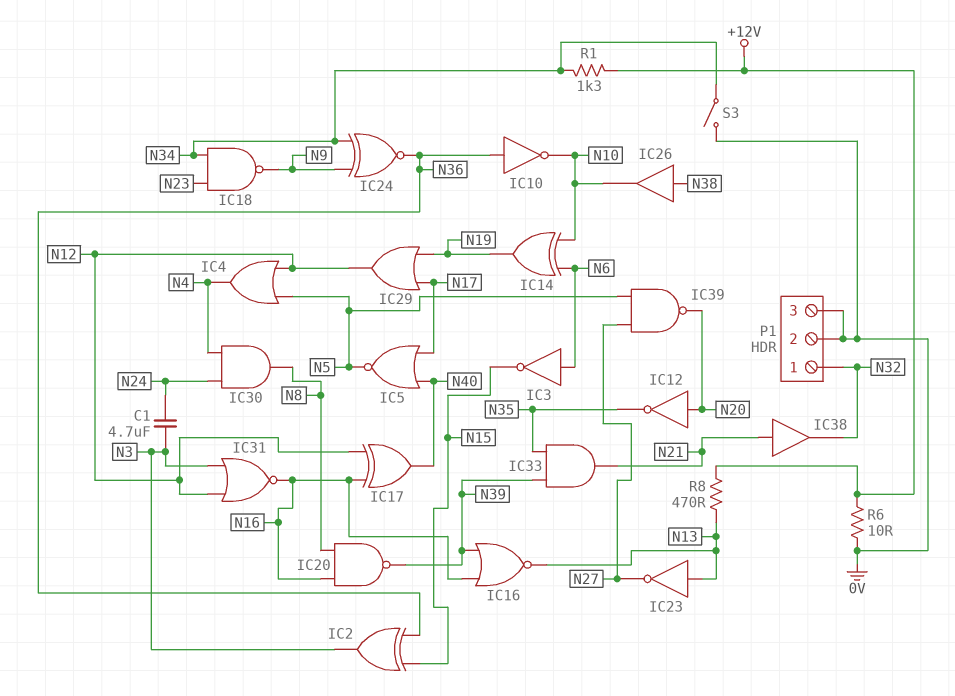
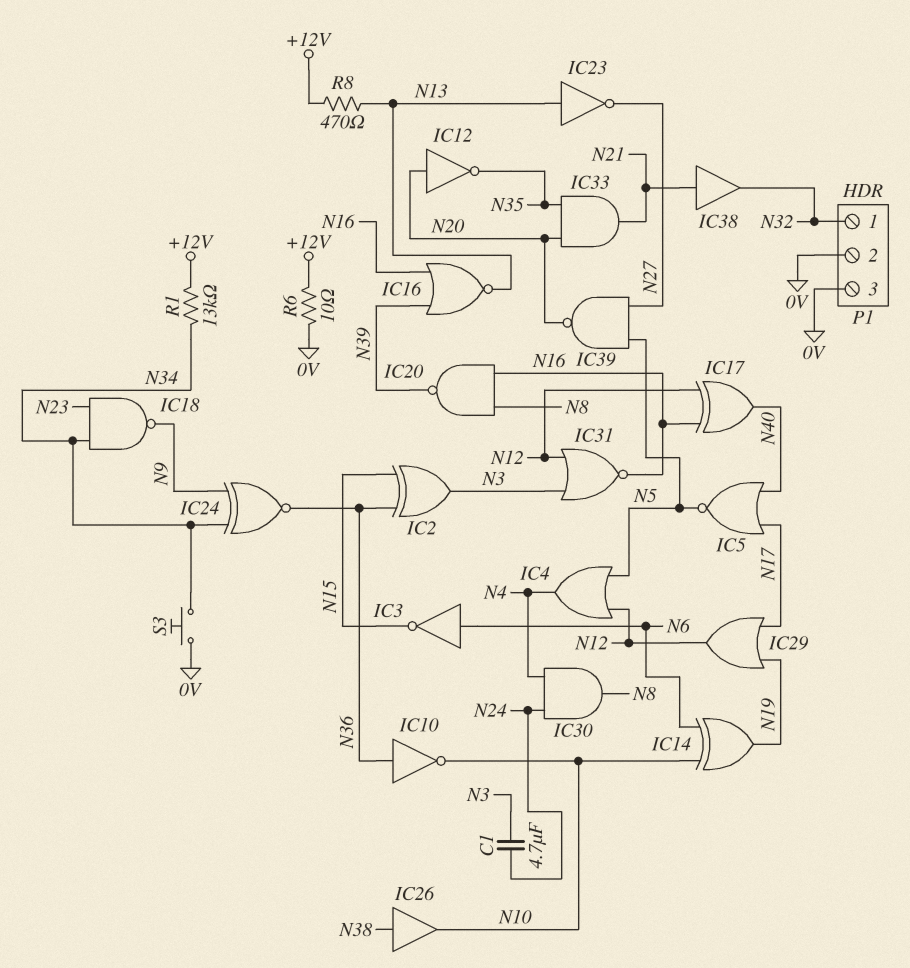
IC33: AND (in N35, in N39, out N21) -> AND (in N20, in N35, out N21)
R1: 1.3k (+12V, N34) -> 13k (+12V, N34)
S3: switch (0V, N34) -> button (0V, N34)

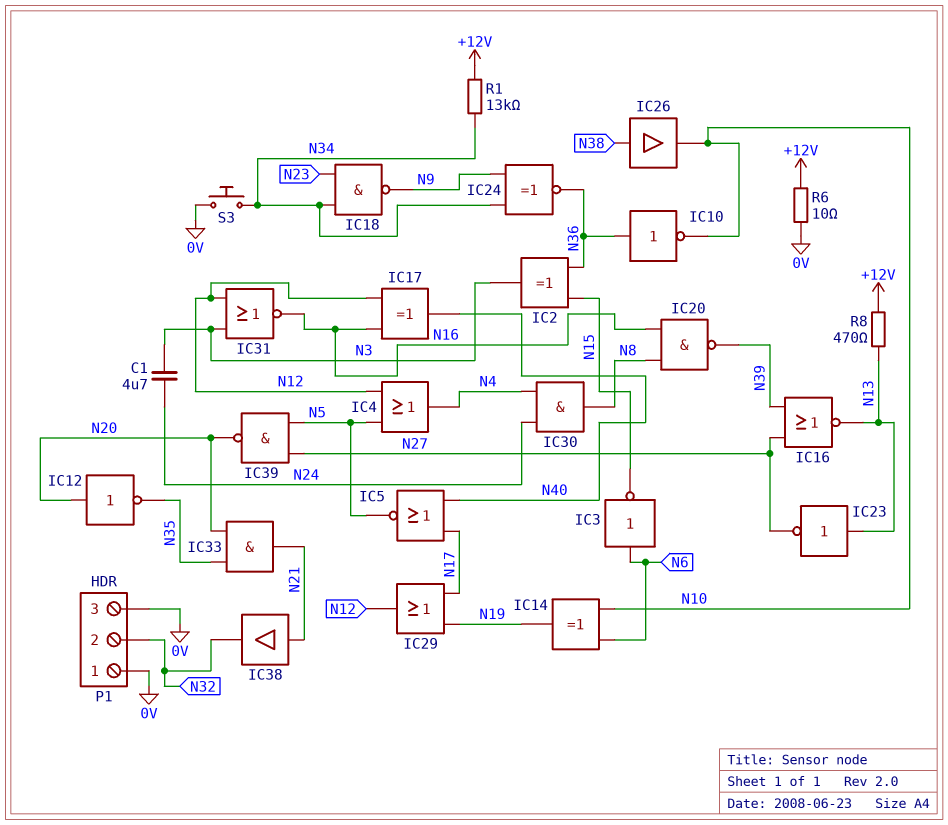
IC16: NOR (in N16, in N39, out N13) -> NOR (in N27, in N39, out N13)
P1 pin 1: N32 -> 0V
P1 pin 2: 0V -> N32

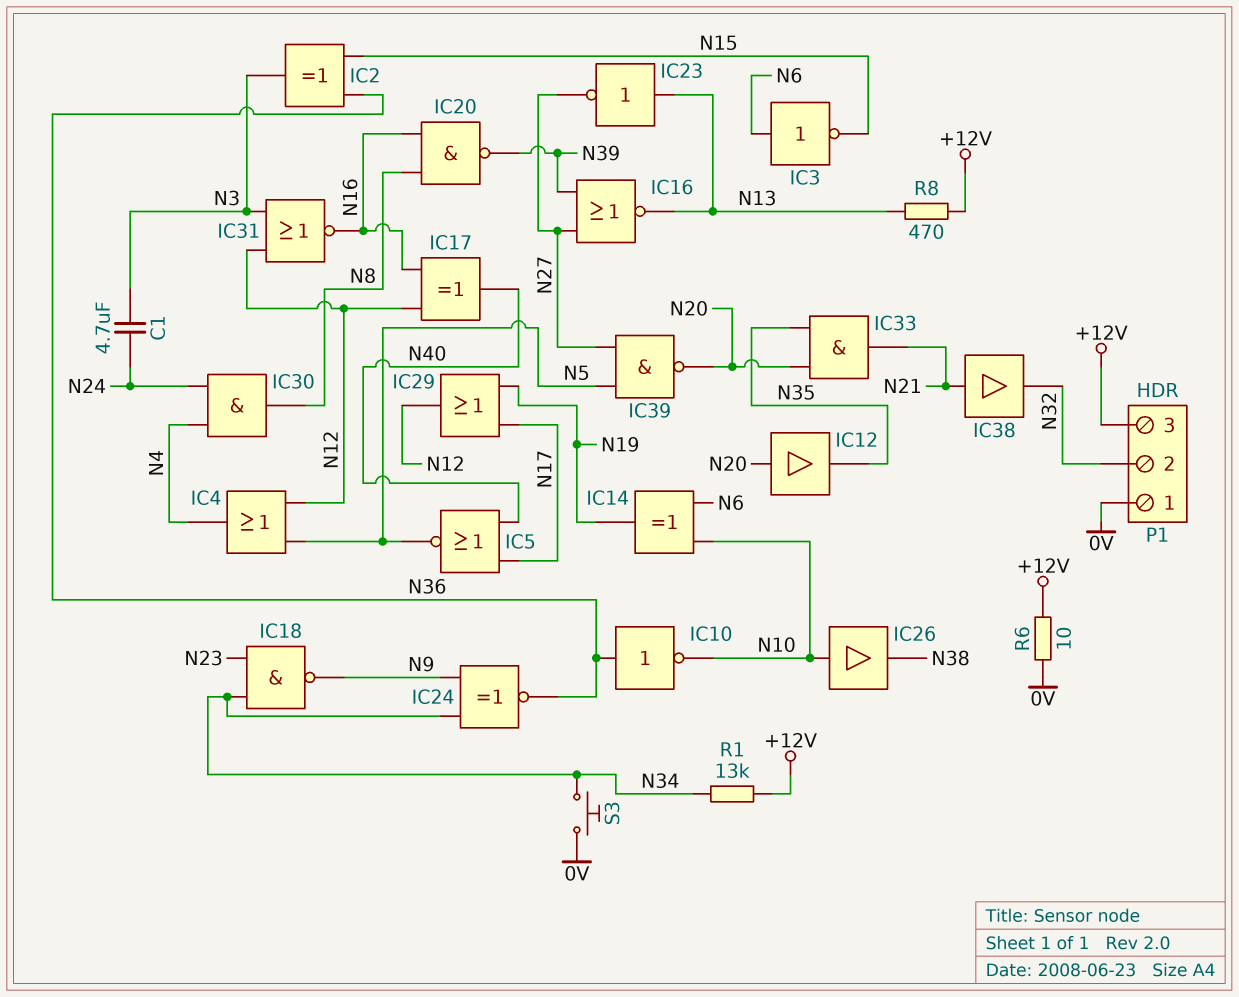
IC12: NOT (in N20, out N35) -> buffer (in N20, out N35)
IC26: buffer (in N38, out N10) -> buffer (in N10, out N38)
P1 pin 3: 0V -> +12V

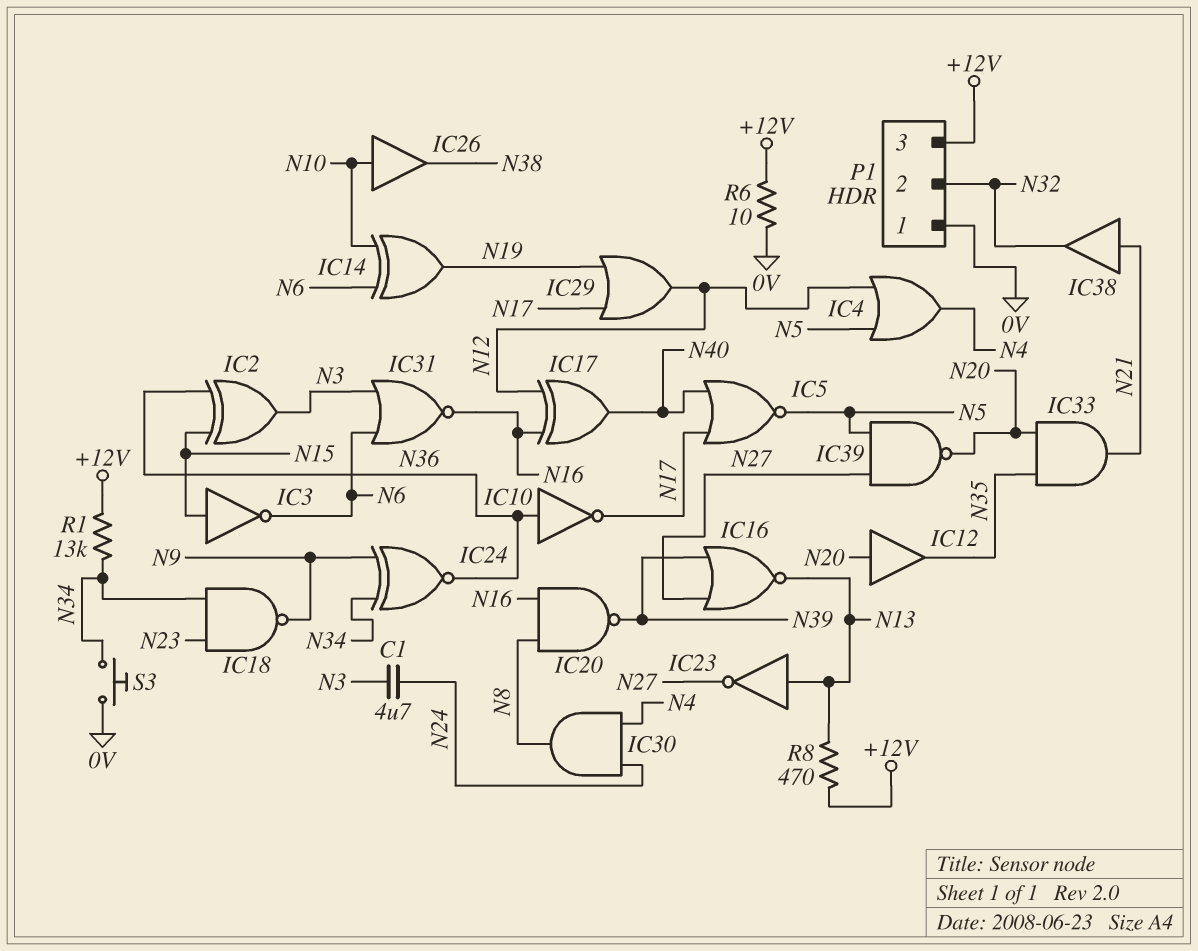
IC3: NOT (in N6, out N15) -> NOT (in N15, out N6)
IC10: NOT (in N36, out N10) -> NOT (in N36, out N17)
IC31: NOR (in N3, in N12, out N16) -> NOR (in N3, in N6, out N16)

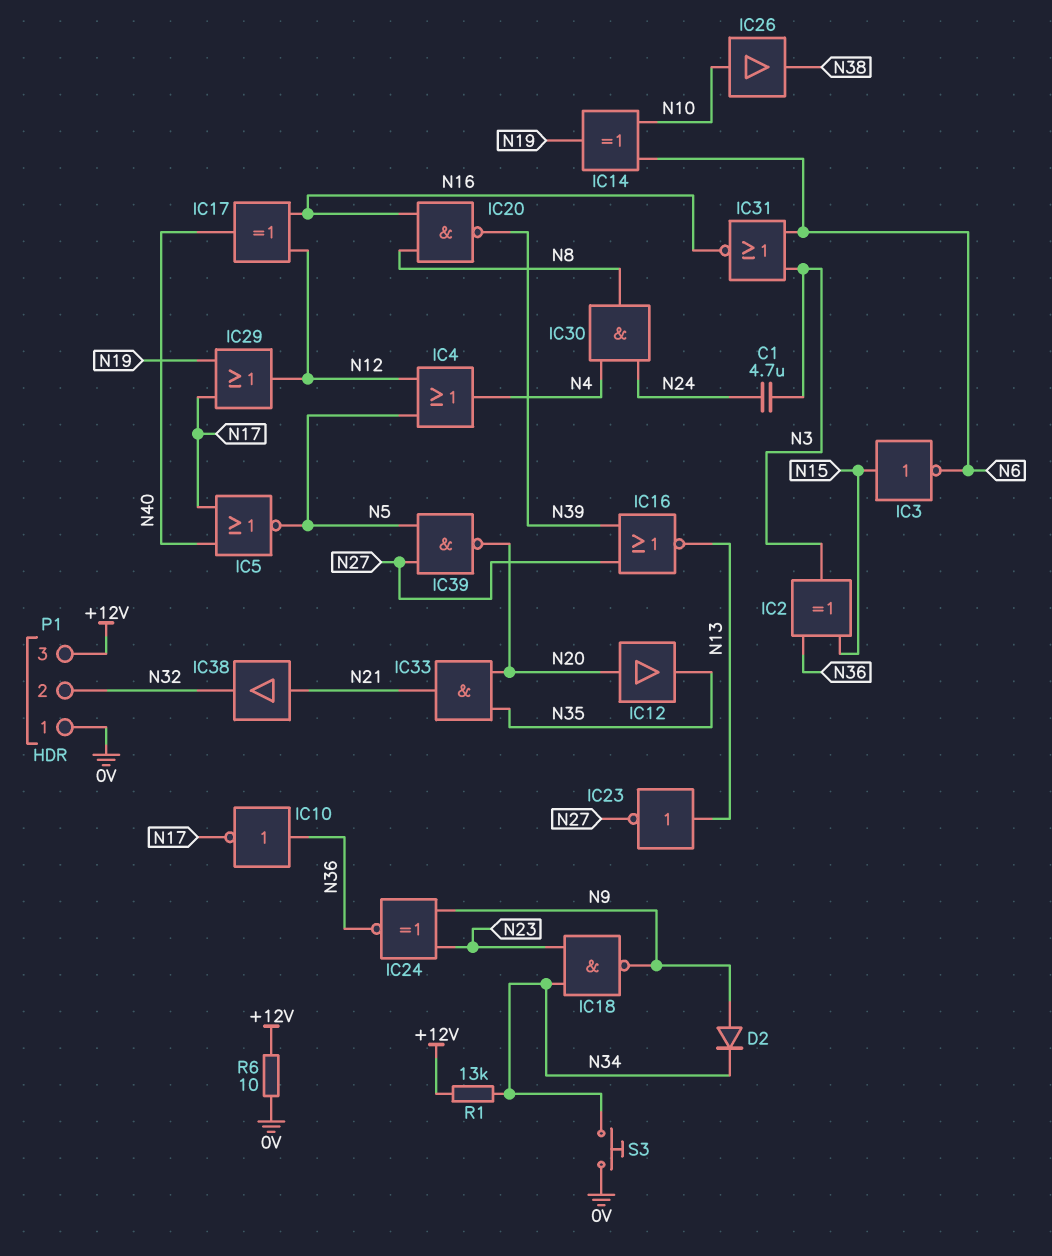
D2: none -> diode (A N9, K N34)
IC24: XNOR (in N9, in N34, out N36) -> XNOR (in N9, in N23, out N36)
R8: 470 (+12V, N13) -> none

